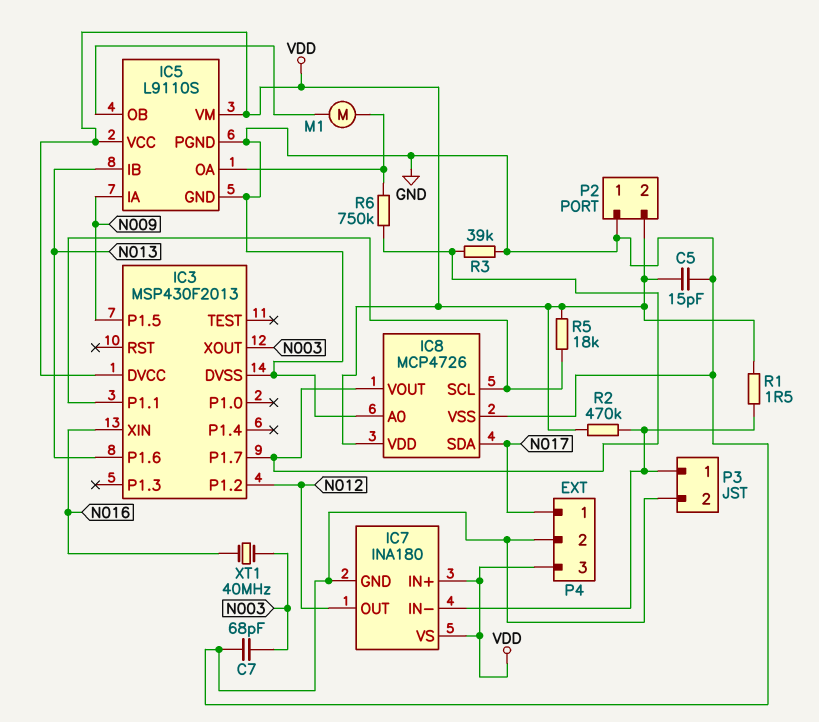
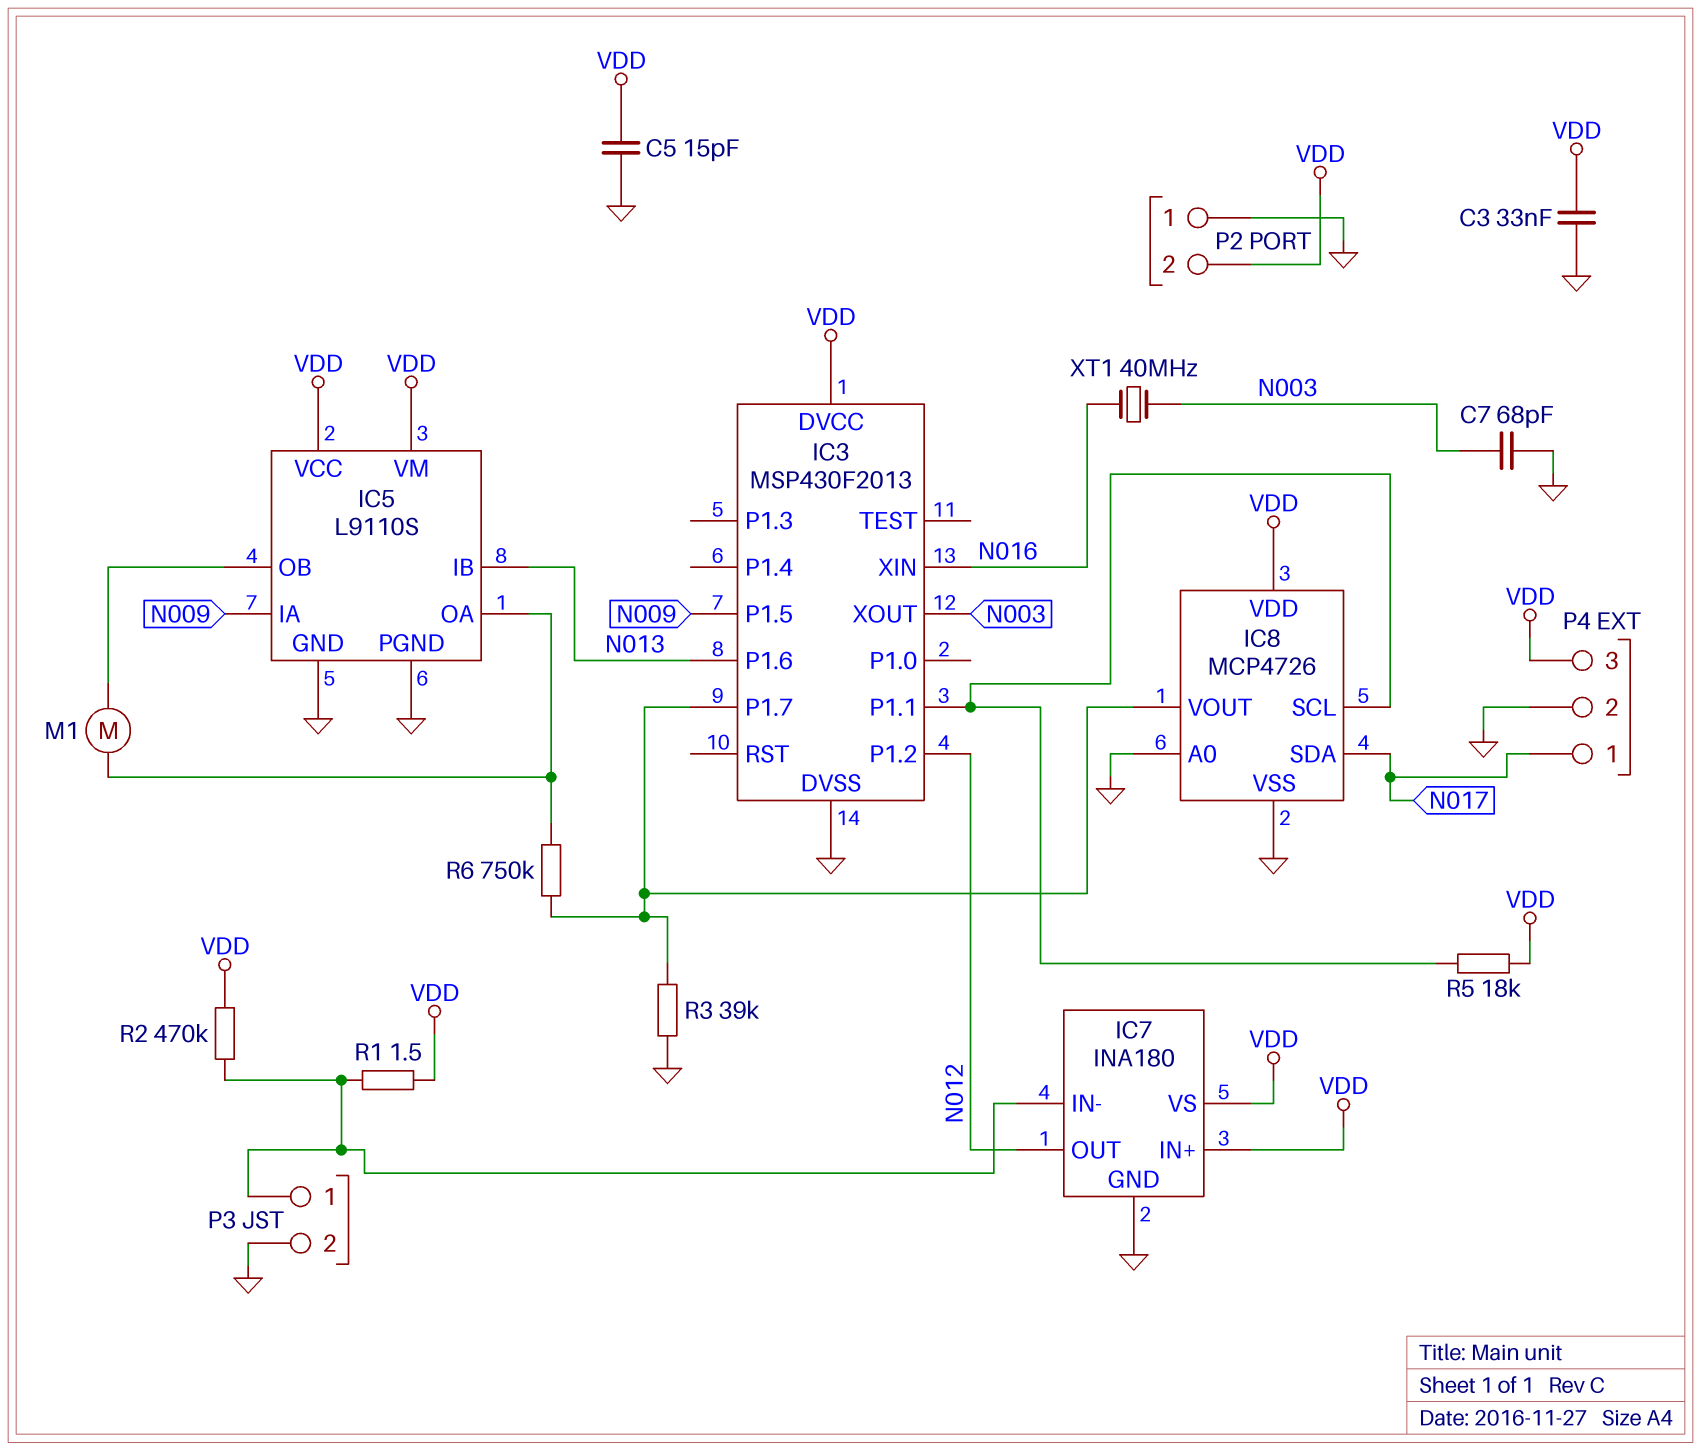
C3: none -> 33nF (GND, VDD)

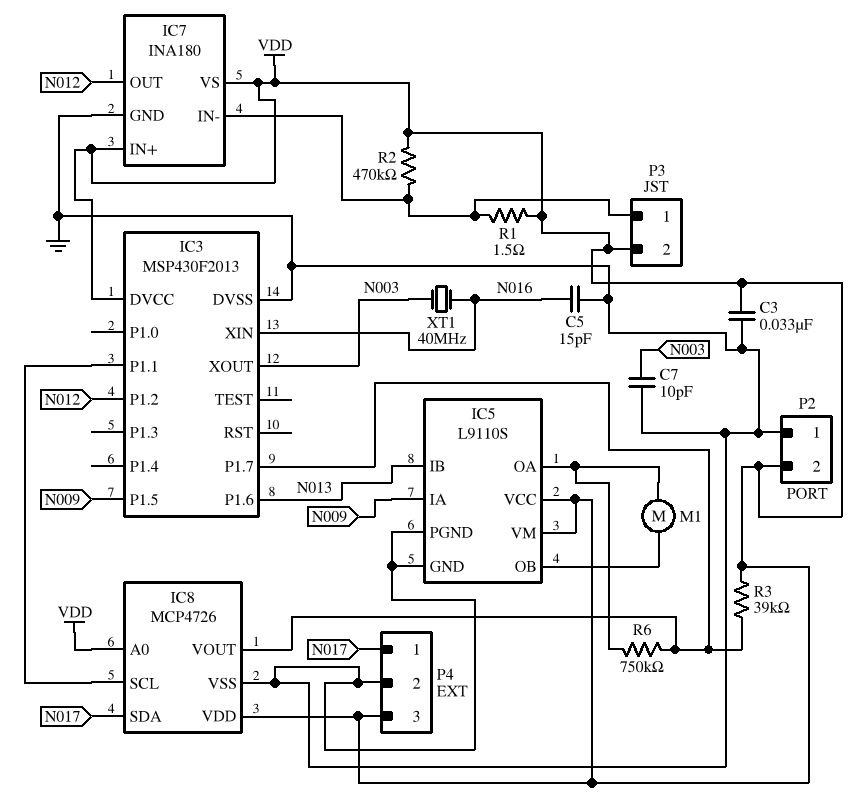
C5: 15pF (GND, VDD) -> 15pF (GND, N016)
C7: 68pF (GND, N003) -> 10pF (GND, N003)
IC8 pin A0: GND -> VDD
P3 pin 2: GND -> VDD
R3: 39k (GND, IC3/P1.7) -> 39k (IC3/P1.7, VDD)
R5: 18k (IC3/P1.1, VDD) -> none

